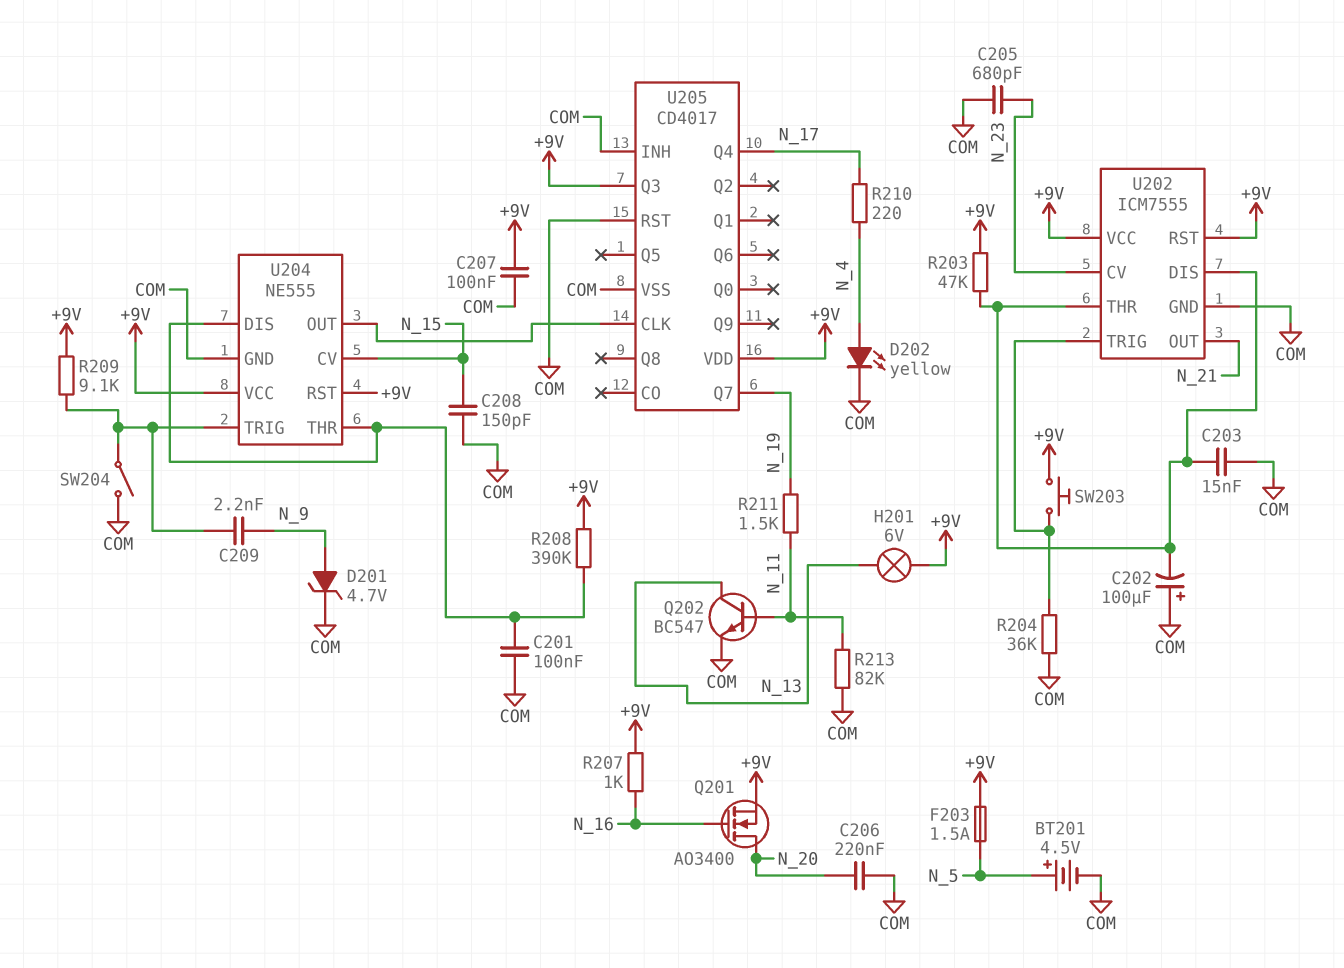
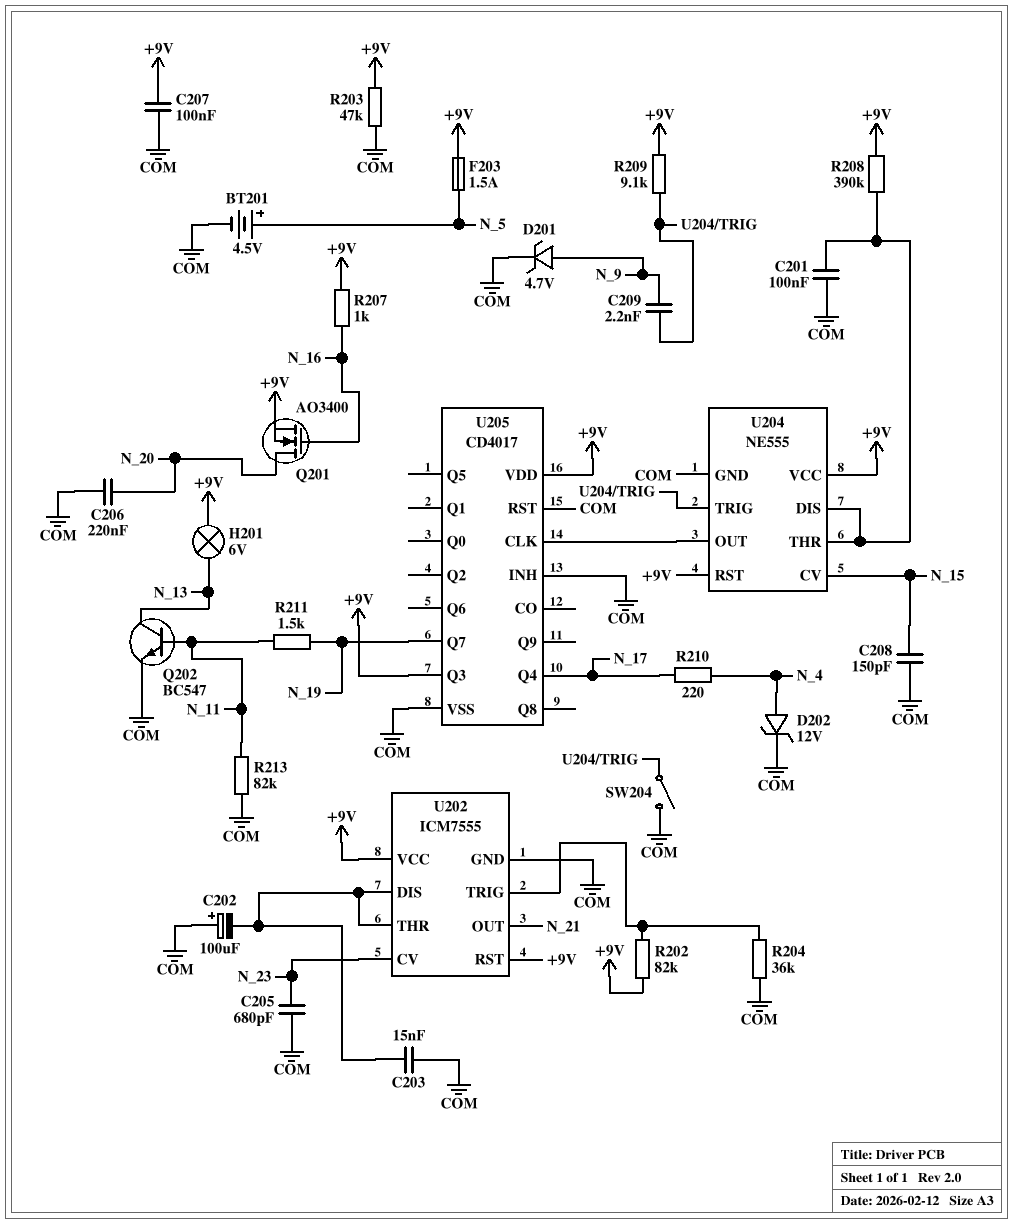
D202: LED yellow (A N_4, K COM) -> zener 12V (A N_4, K COM)
R202: none -> 82k (+9V, U202/TRIG)
R203: 47k (+9V, U202/DIS) -> 47k (+9V, COM)
SW203: button (+9V, U202/TRIG) -> none

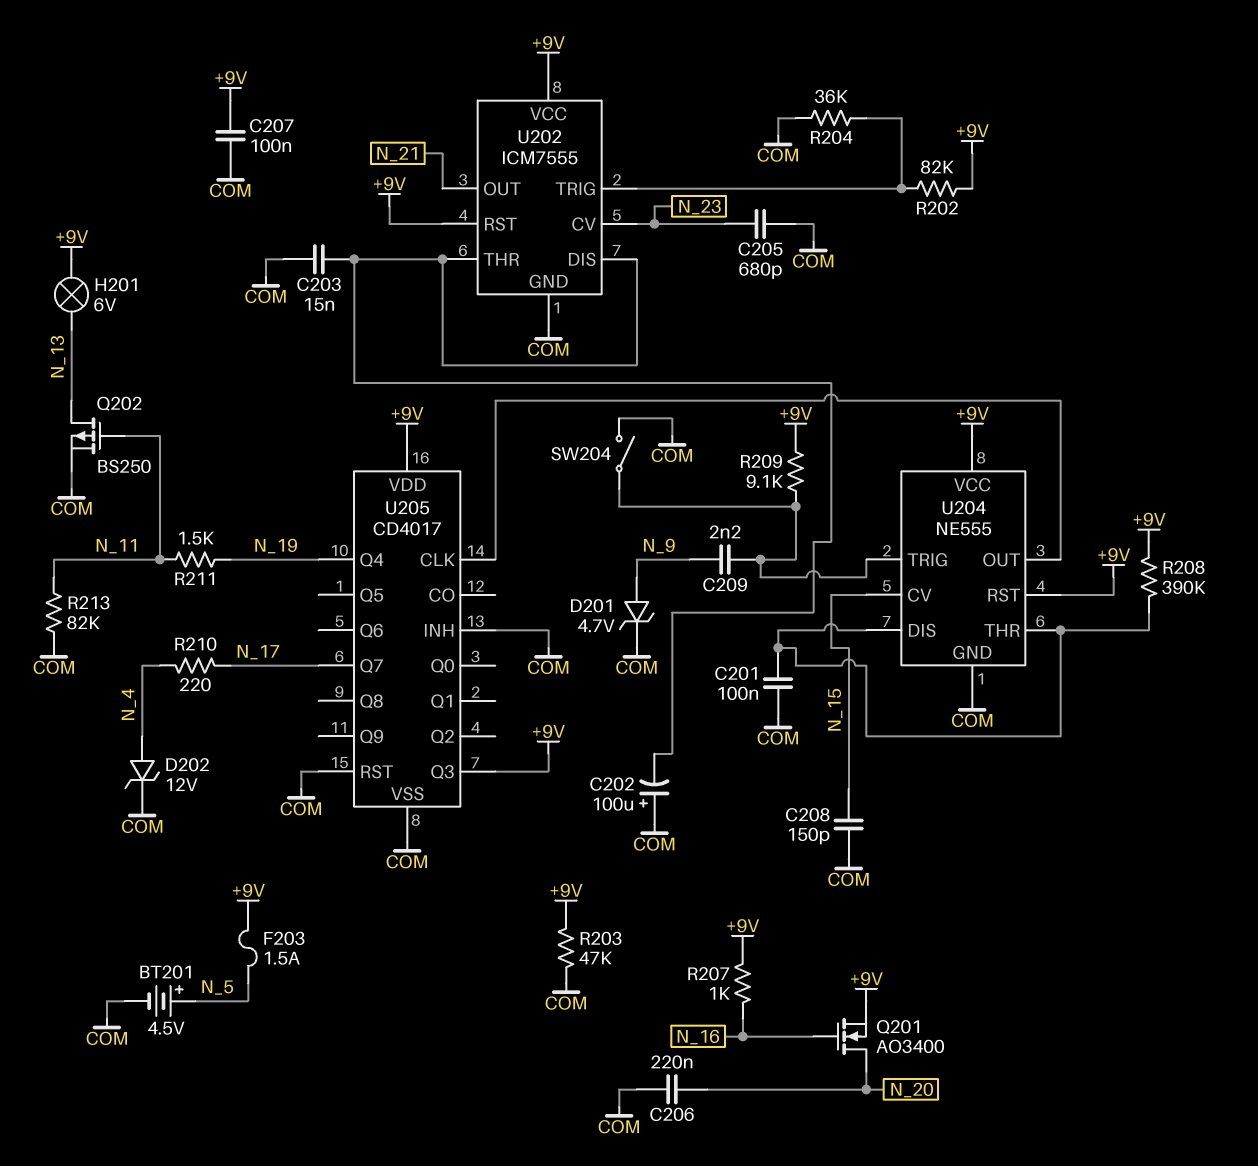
Q202: NPN BC547 (B N_11, C N_13, E COM) -> PMOS BS250 (G N_11, D N_13, S COM)
U205 pin Q4: N_17 -> N_19
U205 pin Q7: N_19 -> N_17

